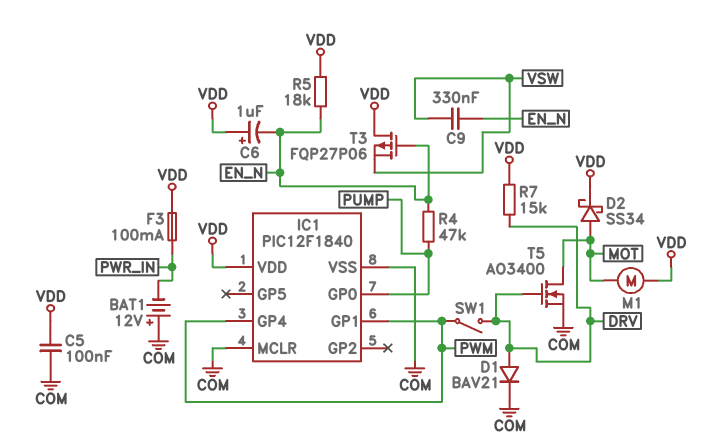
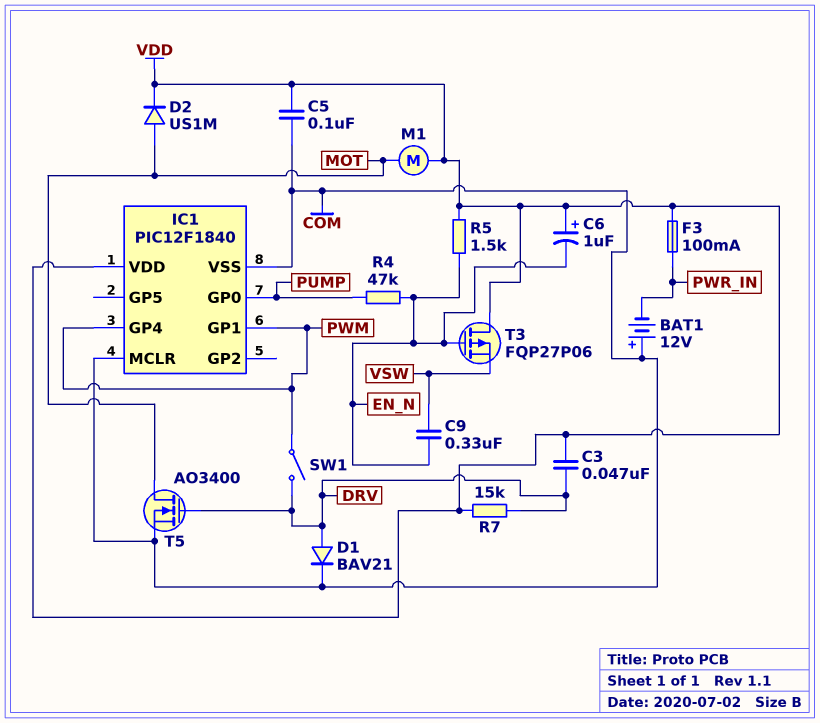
C3: none -> 47nF (DRV, VDD)
D2: schottky SS34 (A MOT, K VDD) -> diode US1M (A MOT, K VDD)
R5: 18k (EN_N, VDD) -> 1.5k (EN_N, VDD)

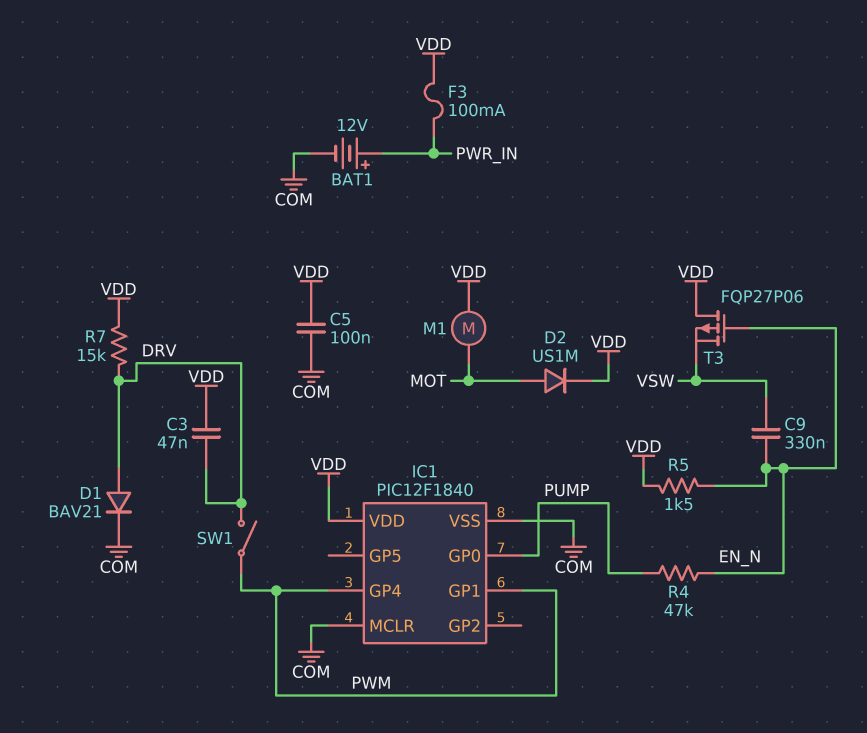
BAT1: 12V (plus COM, minus PWR_IN) -> 12V (plus PWR_IN, minus COM)
C6: 1uF (plus VDD, minus EN_N) -> none
T5: NMOS AO3400 (G DRV, D MOT, S COM) -> none

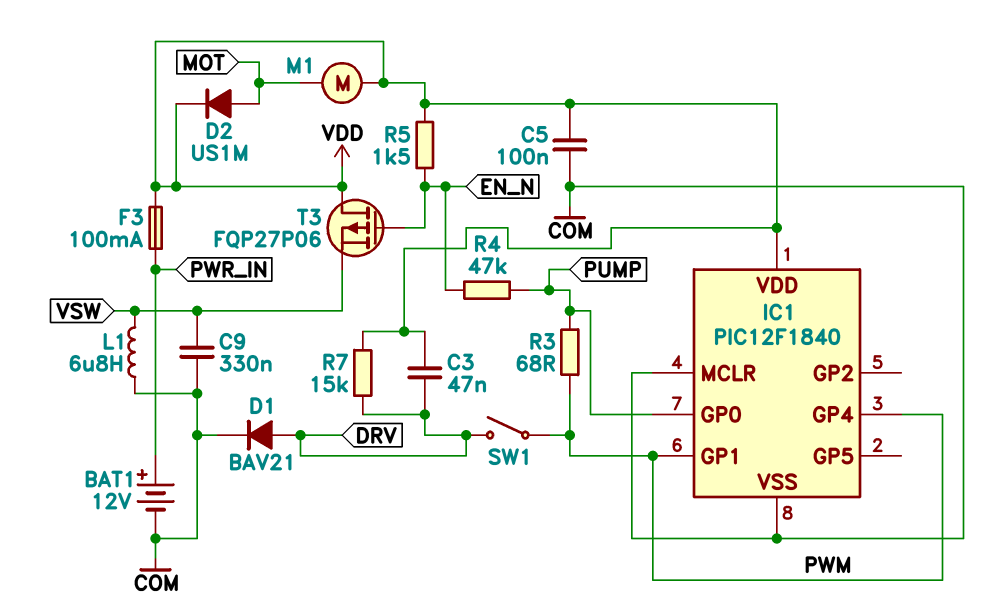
C9: 330nF (EN_N, VSW) -> 330nF (COM, VSW)
L1: none -> 6.8uH (COM, VSW)
R3: none -> 68 (PUMP, PWM)

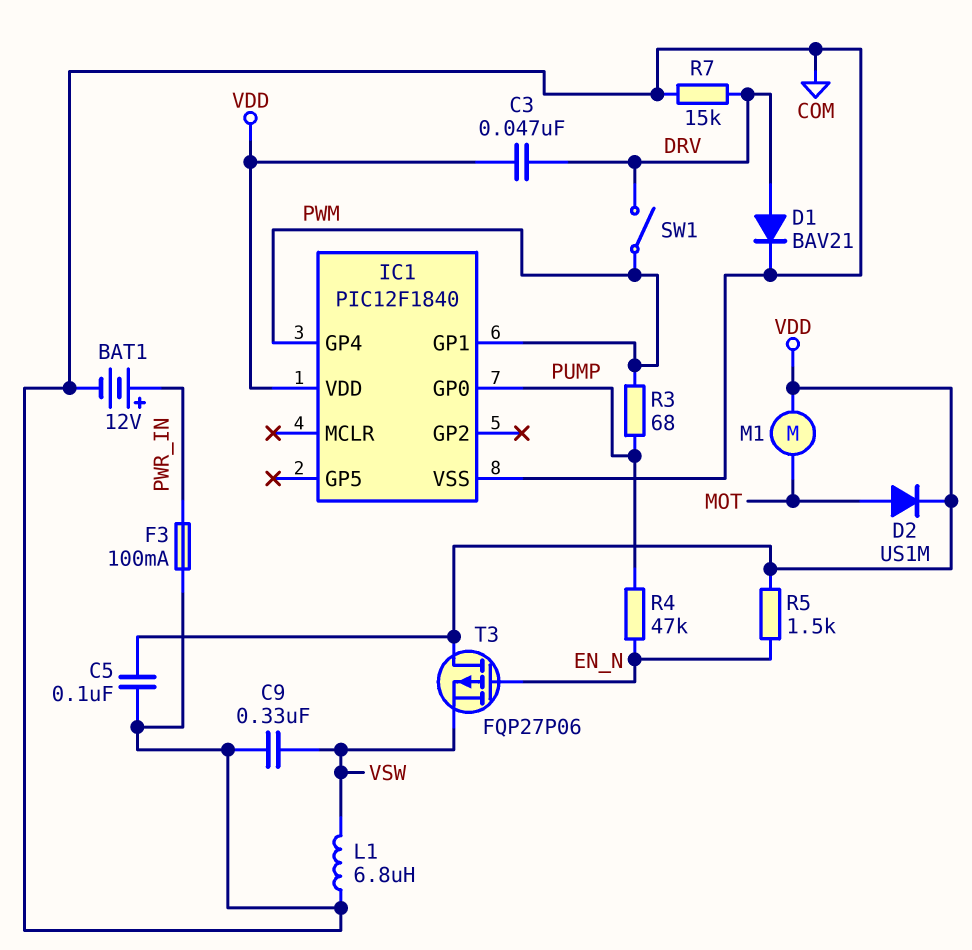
F3: 100mA (PWR_IN, VDD) -> 100mA (COM, PWR_IN)
IC1 pin MCLR: COM -> none
R7: 15k (DRV, VDD) -> 15k (COM, DRV)

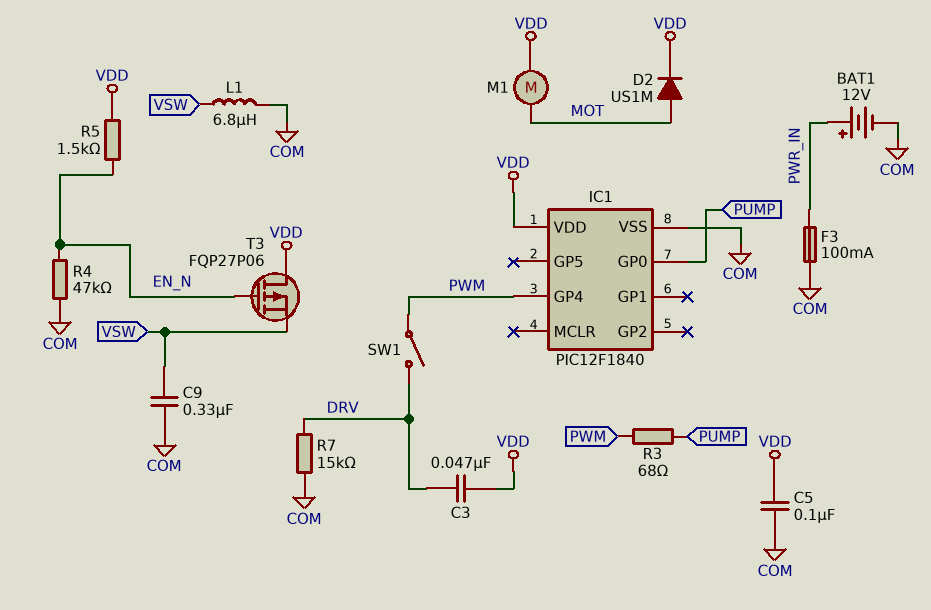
D1: diode BAV21 (A DRV, K COM) -> none
IC1 pin GP1: PWM -> none
R4: 47k (EN_N, PUMP) -> 47k (COM, EN_N)

